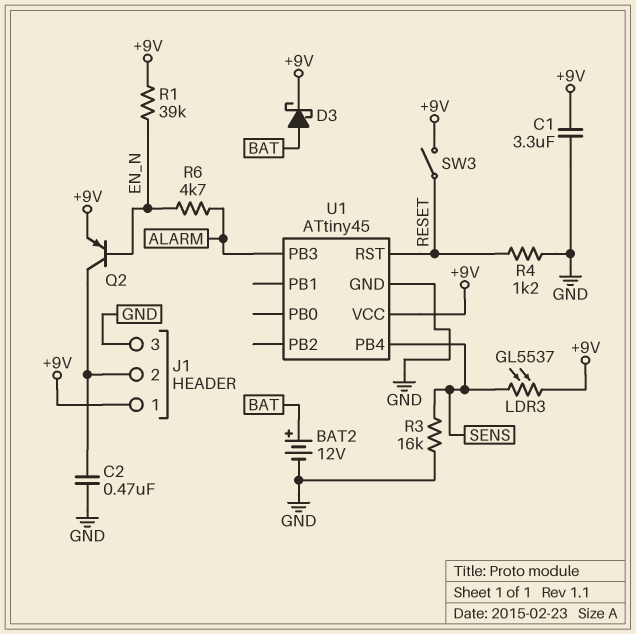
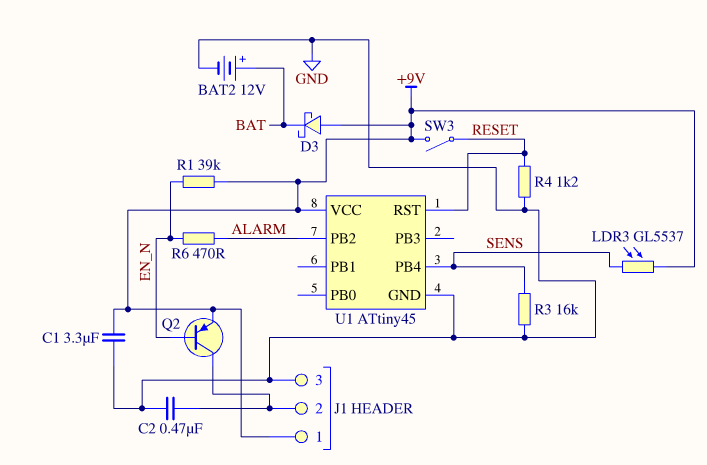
D3: schottky (A BAT, K +9V) -> schottky (A +9V, K BAT)
R6: 4.7k (ALARM, EN_N) -> 470 (ALARM, EN_N)
U1 pin PB2: none -> ALARM
U1 pin PB3: ALARM -> none

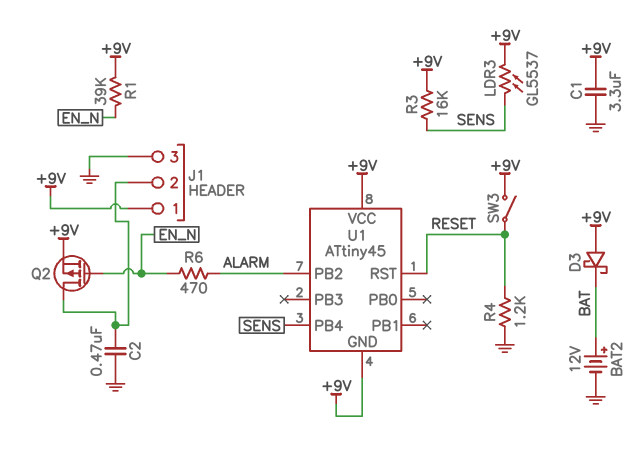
Q2: PNP (B EN_N, C J1/2, E +9V) -> PMOS (G EN_N, D J1/2, S +9V)
R3: 16k (GND, SENS) -> 16k (+9V, SENS)
U1 pin GND: GND -> +9V

